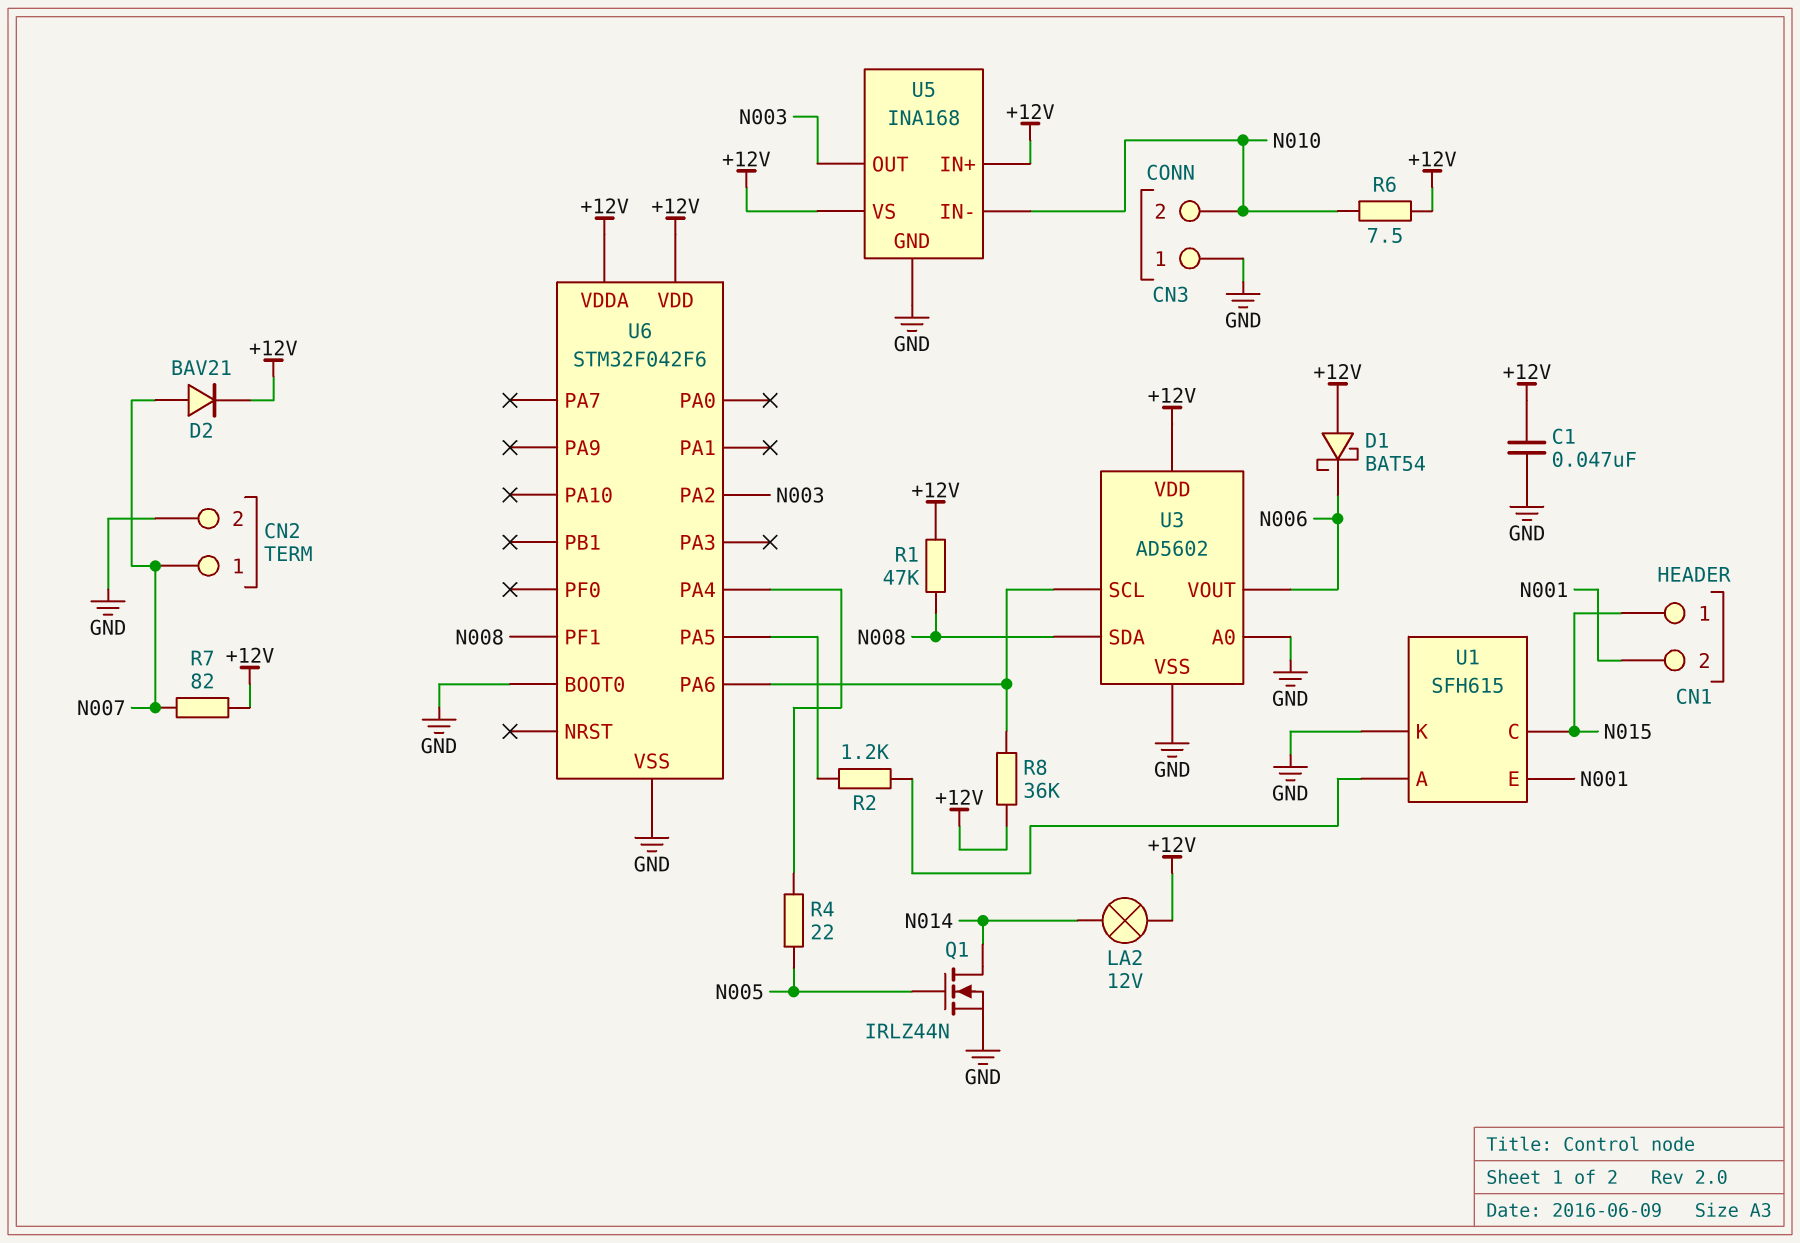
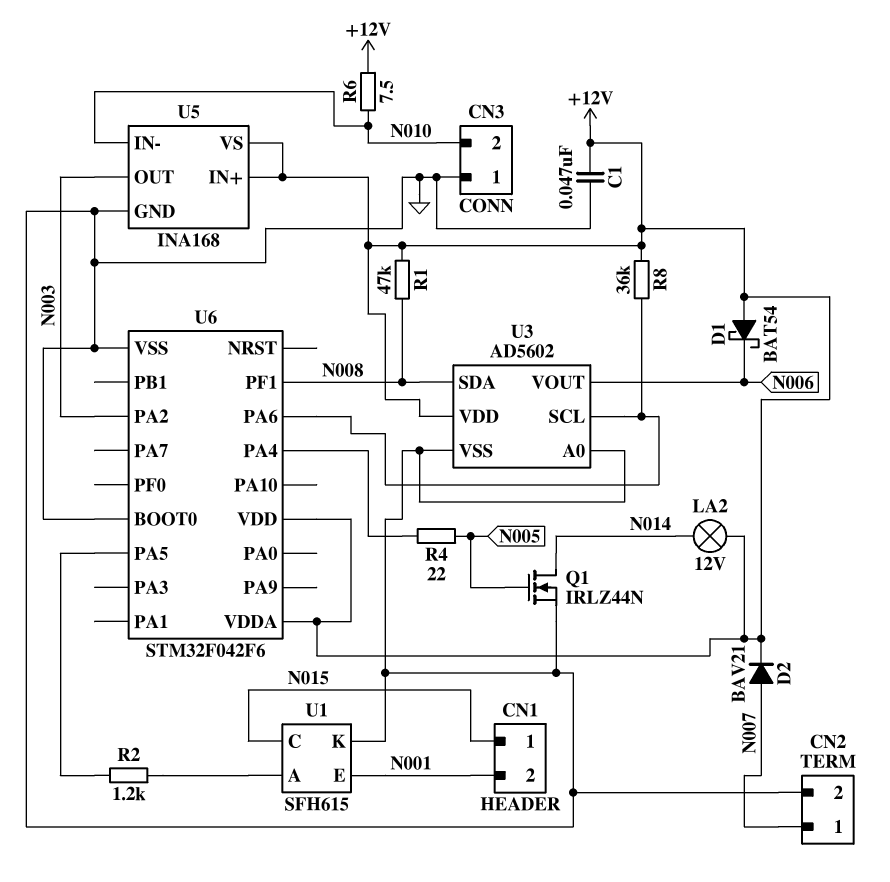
R7: 82 (+12V, N007) -> none

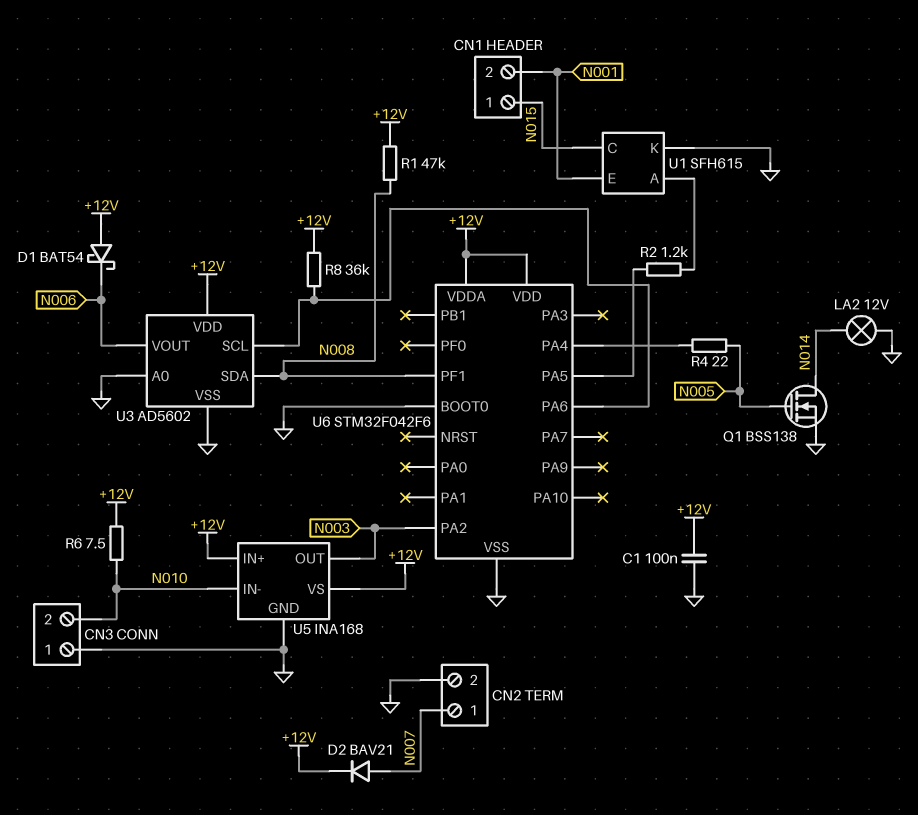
C1: 47nF (+12V, GND) -> 100nF (+12V, GND)
LA2: lamp 12V (+12V, N014) -> lamp 12V (GND, N014)
Q1: NMOS IRLZ44N (G N005, D N014, S GND) -> NMOS BSS138 (G N005, D N014, S GND)

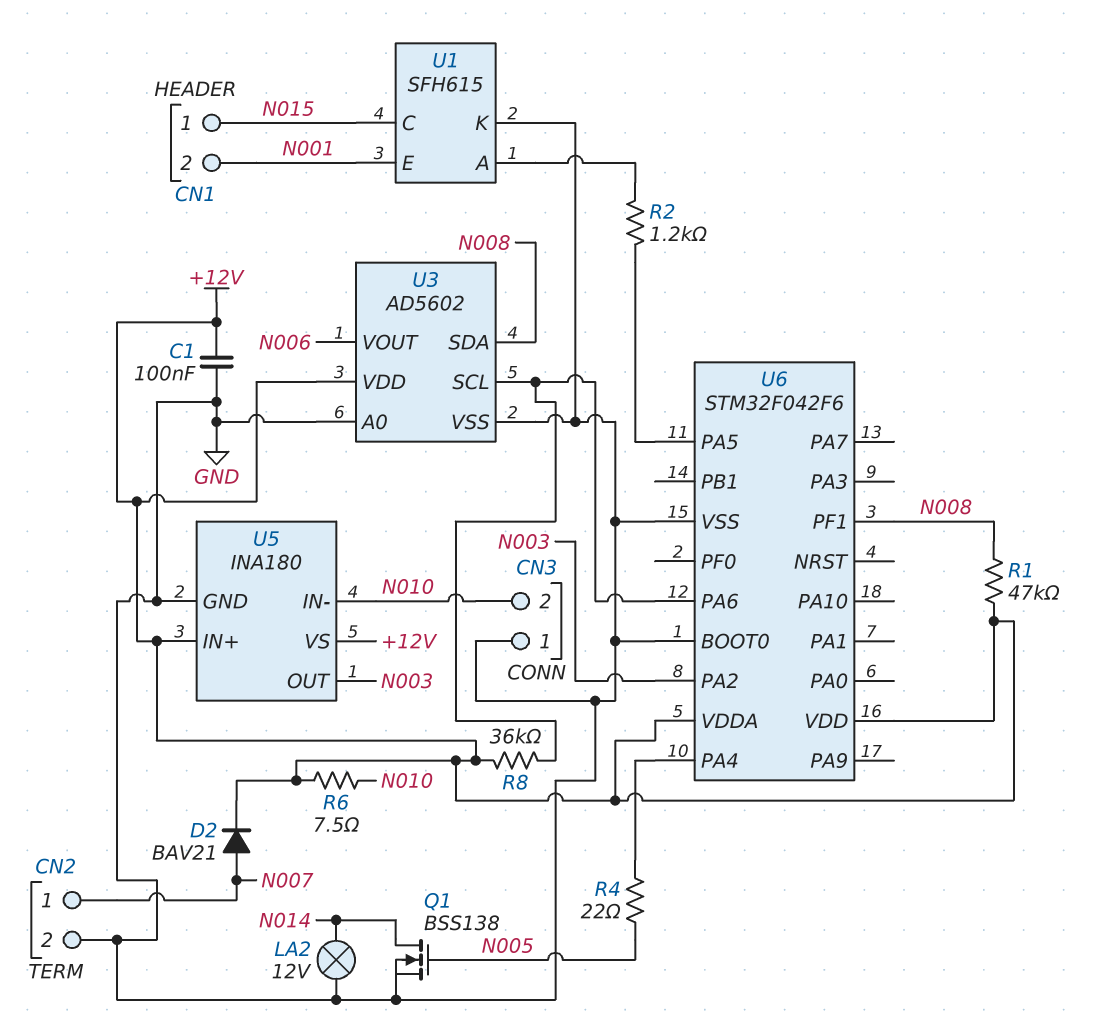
D1: schottky BAT54 (A +12V, K N006) -> none
U5: INA168 -> INA180

